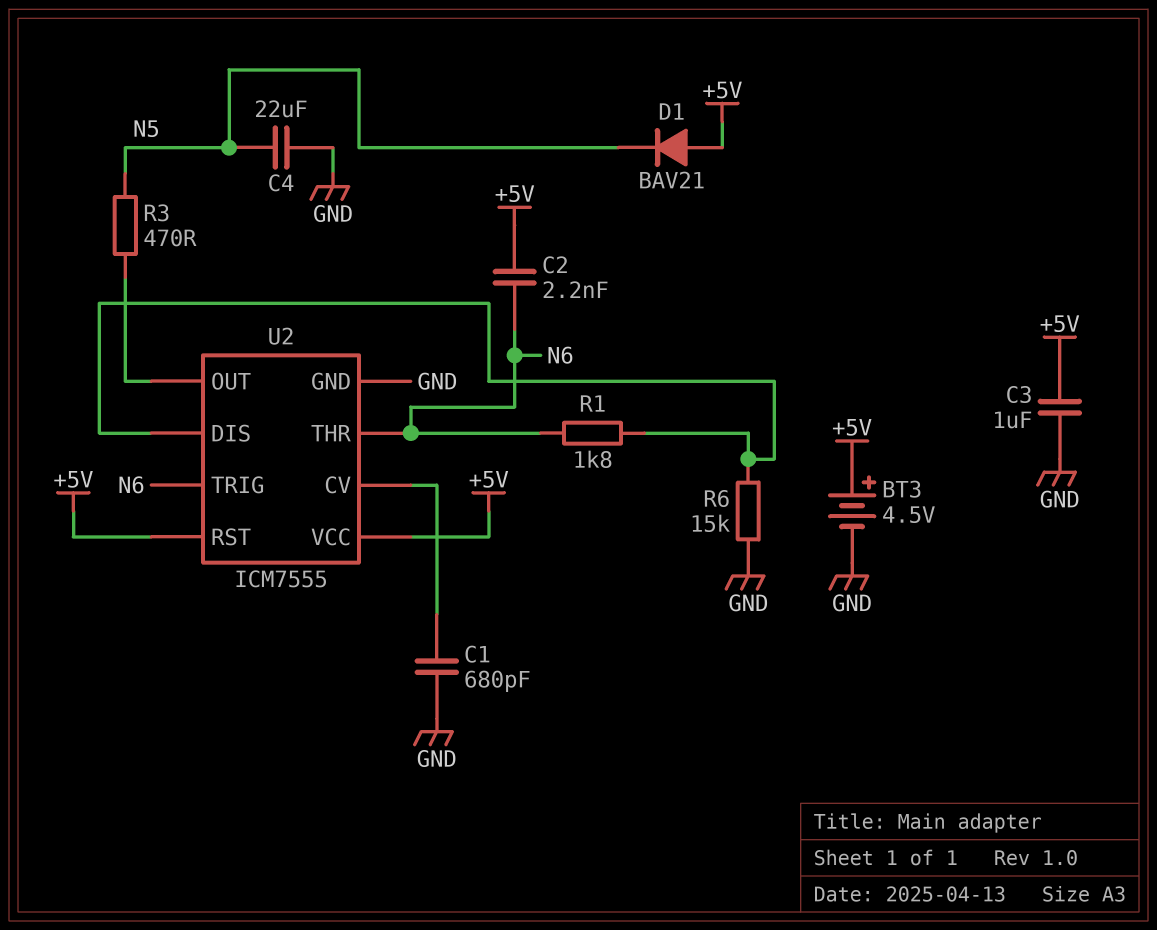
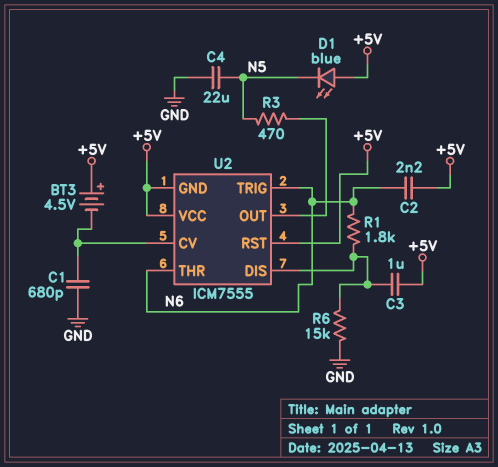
BT3: 4.5V (plus +5V, minus GND) -> 4.5V (plus +5V, minus U2/CV)
C3: 1uF (+5V, GND) -> 1uF (+5V, U2/DIS)
D1: diode BAV21 (A +5V, K N5) -> LED blue (A +5V, K N5)
U2 pin GND: GND -> +5V

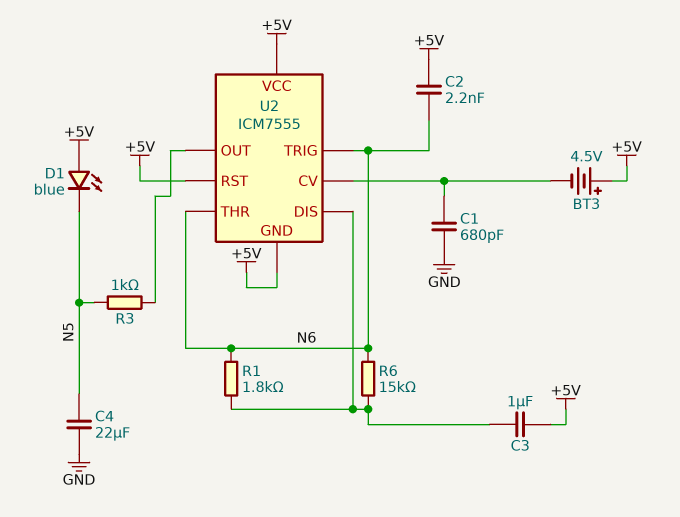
R3: 470 (N5, U2/OUT) -> 1k (N5, U2/OUT)
R6: 15k (GND, U2/DIS) -> 15k (N6, U2/DIS)

